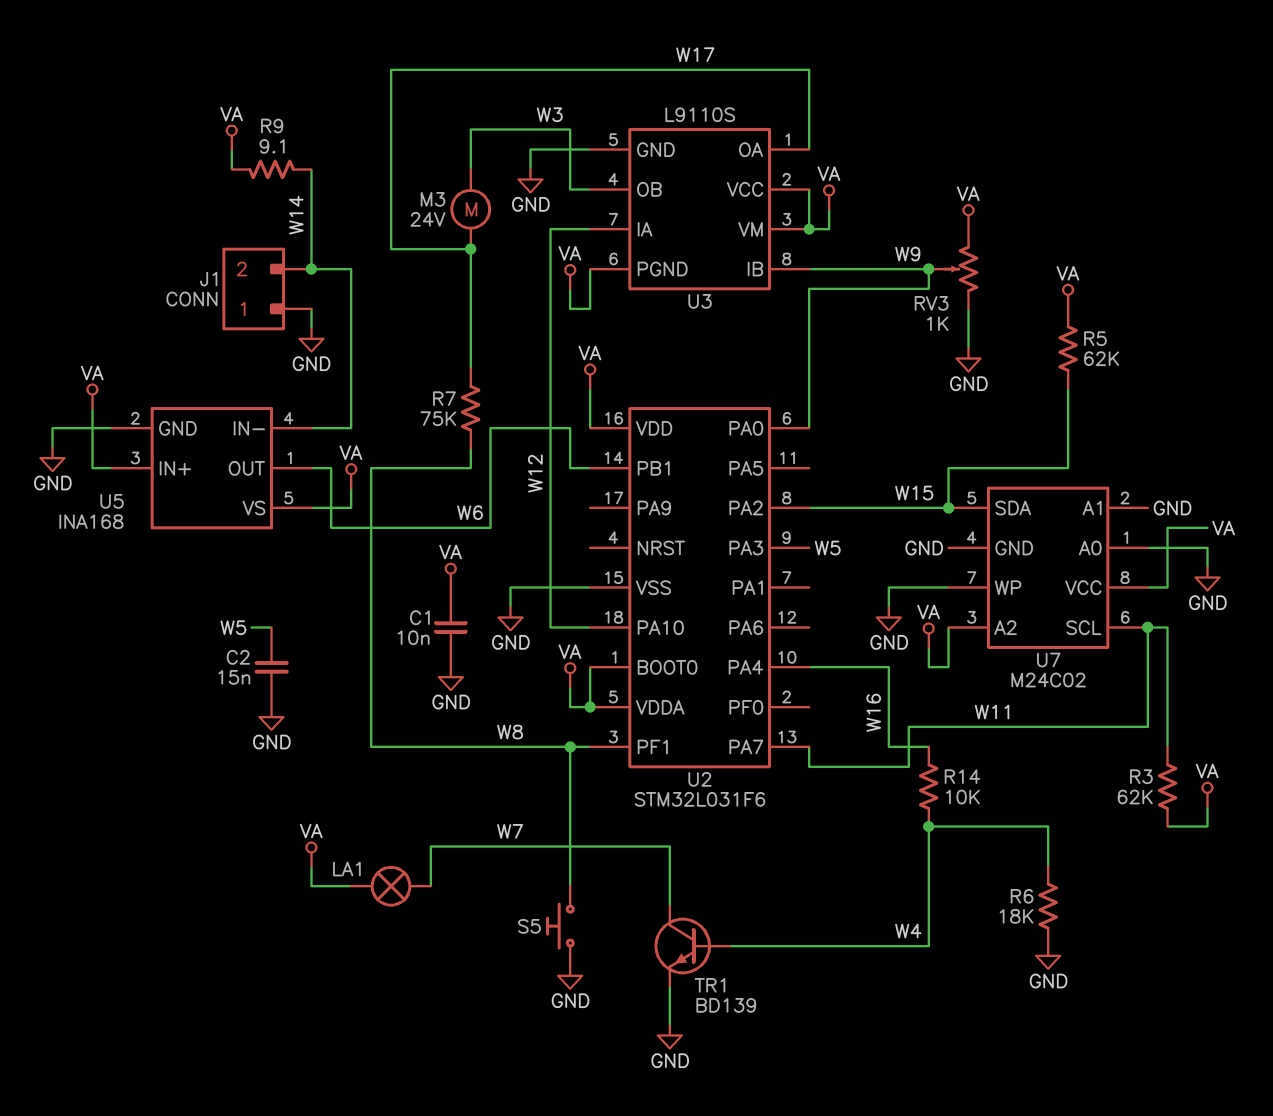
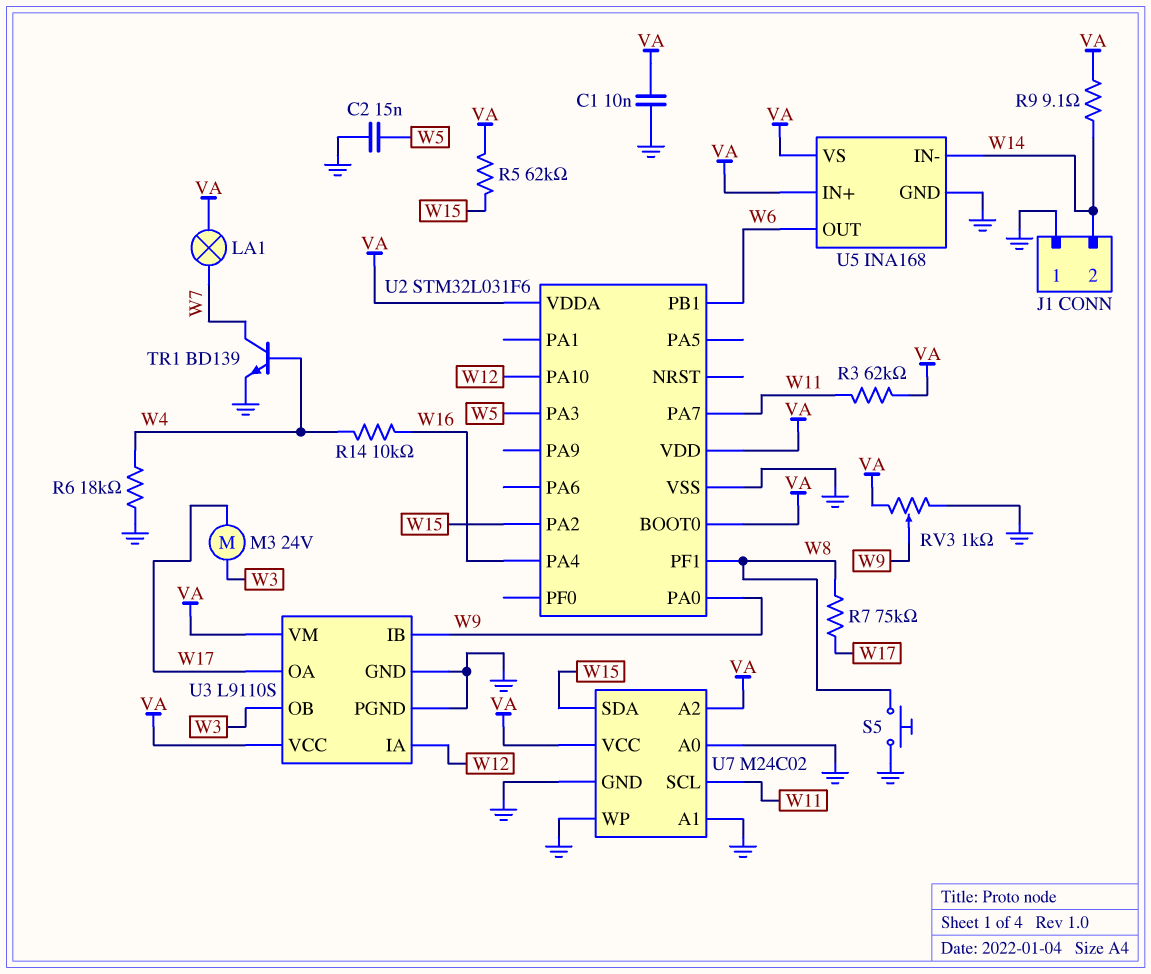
U3 pin PGND: VA -> GND

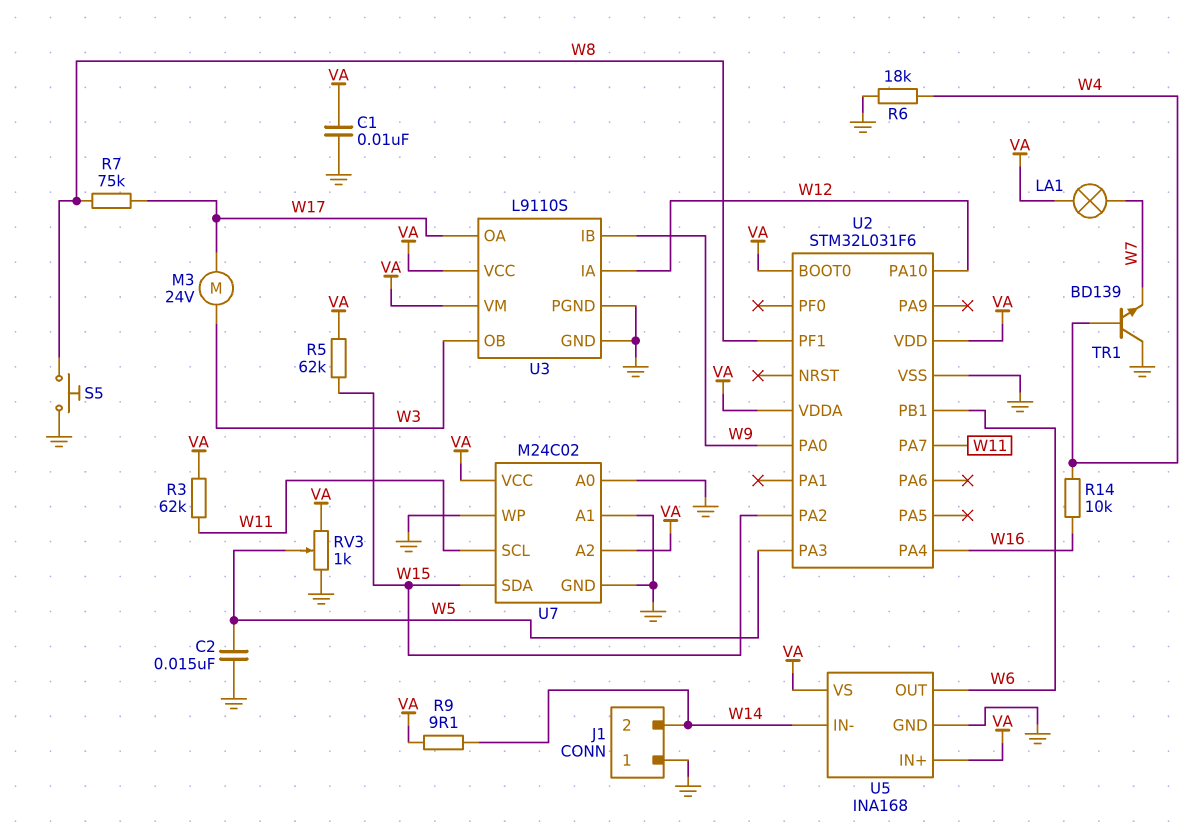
RV3: 1k (GND, VA, wiper W9) -> 1k (GND, VA, wiper W5)
TR1: NPN BD139 (B W4, C W7, E GND) -> NPN BD139 (B W4, C GND, E W7)

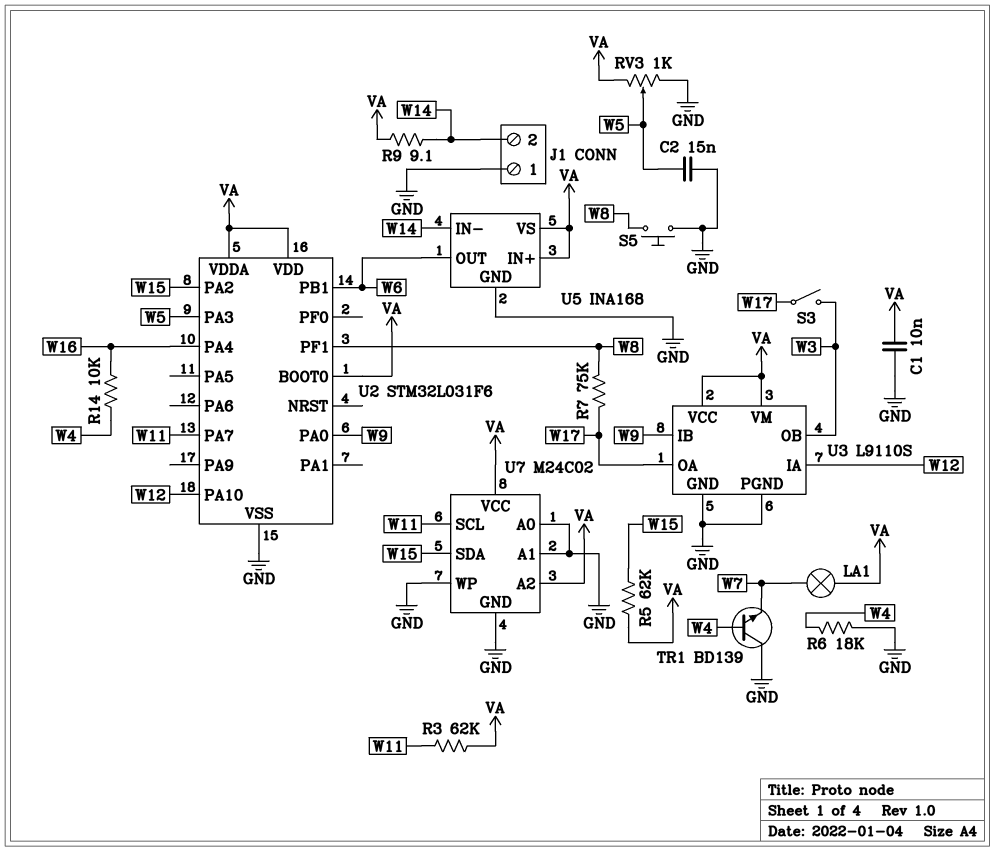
M3: motor 24V (W3, W17) -> none
S3: none -> switch (W3, W17)

